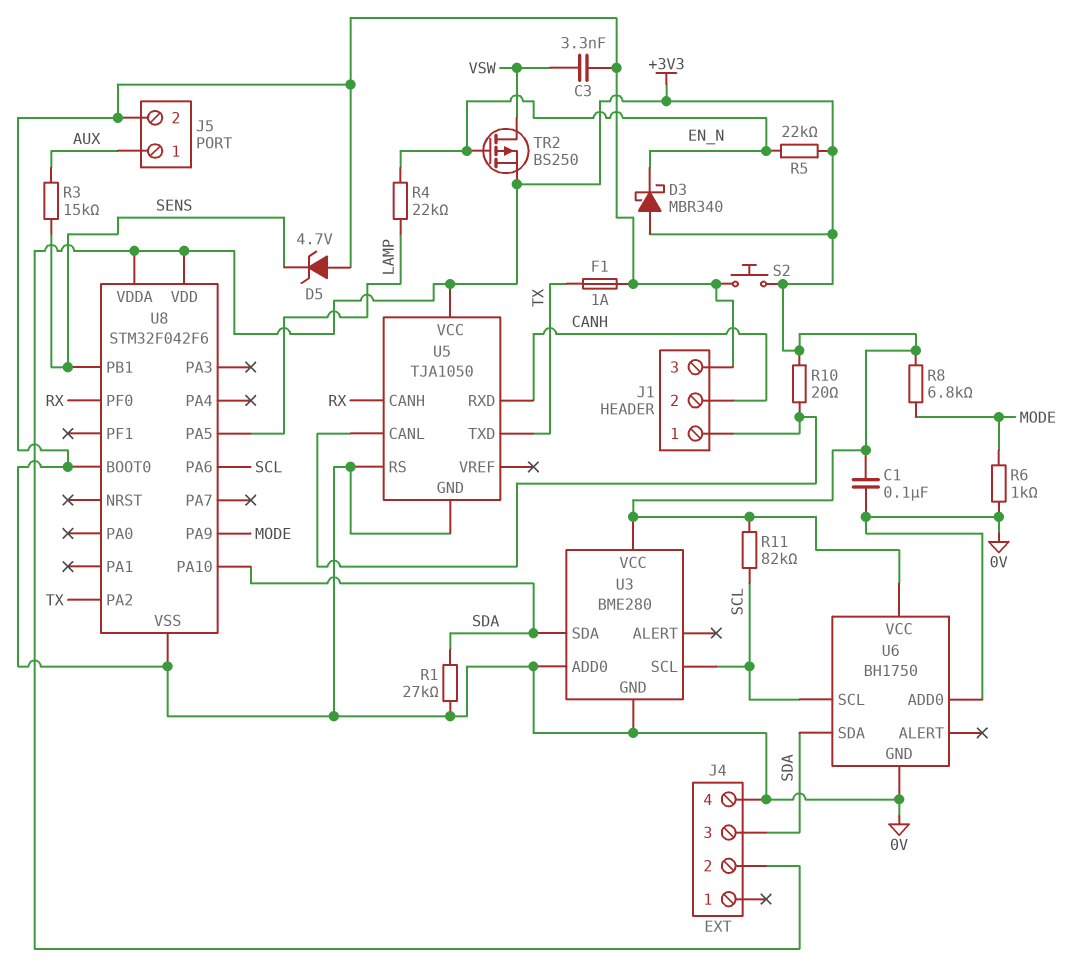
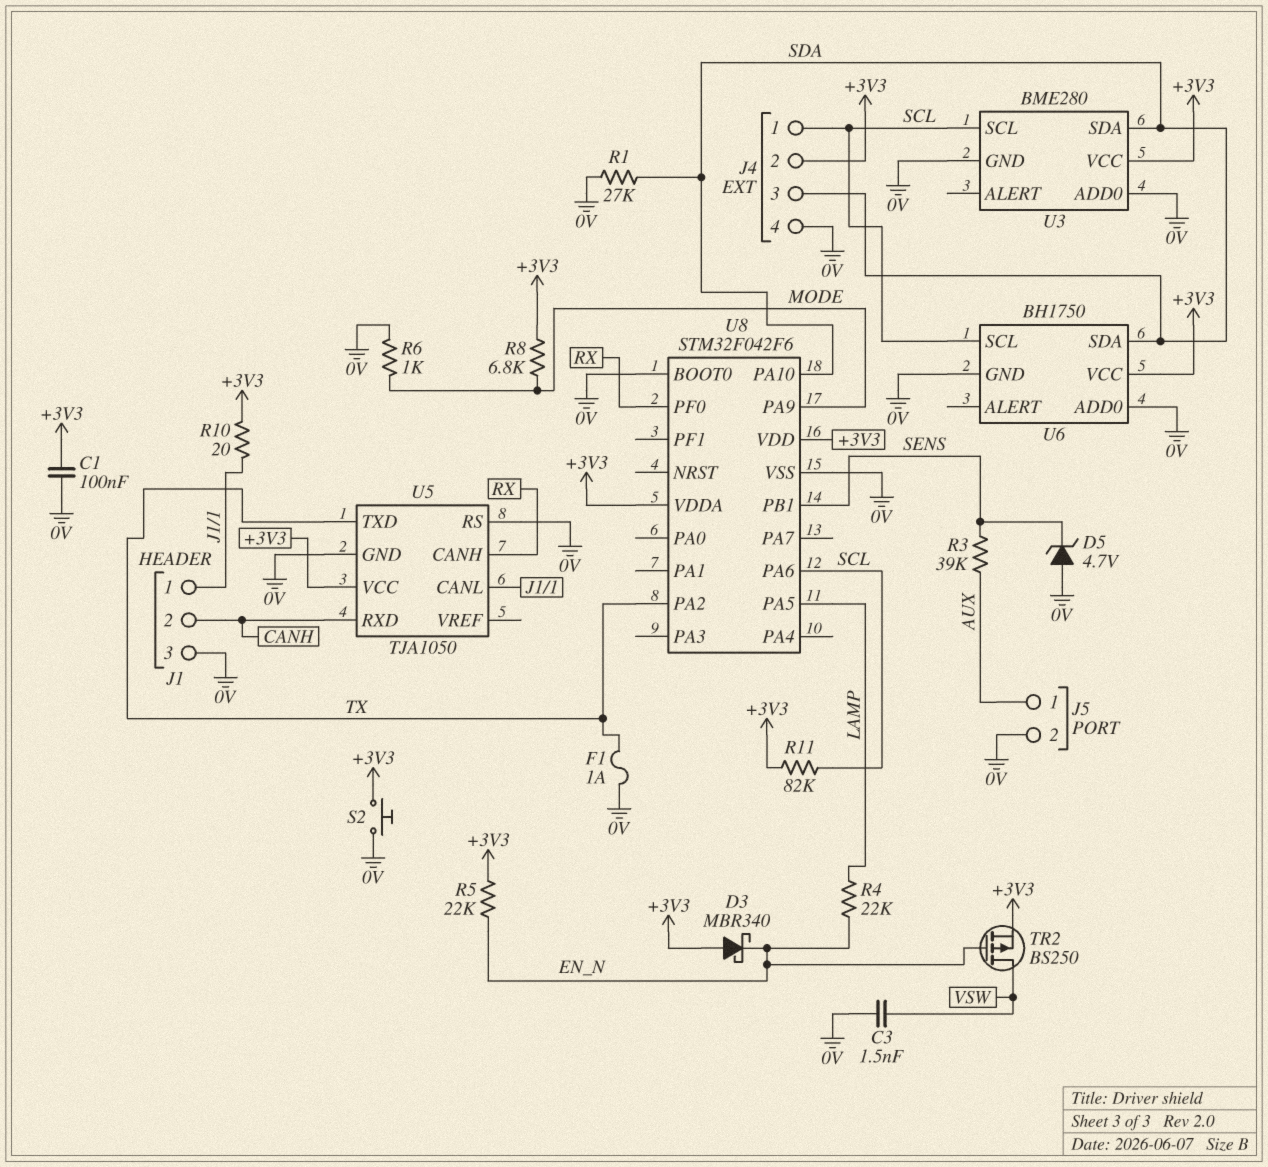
C3: 3.3nF (0V, VSW) -> 1.5nF (0V, VSW)
J4 pin 1: none -> SCL
R3: 15k (AUX, SENS) -> 39k (AUX, SENS)

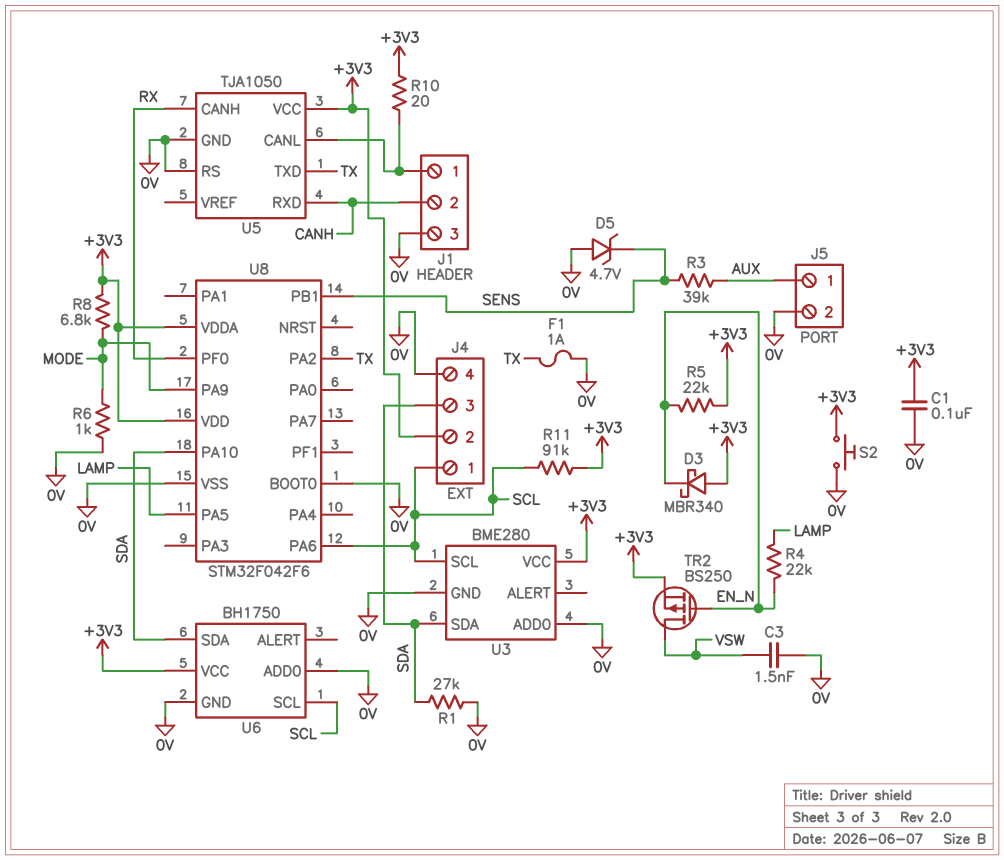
R11: 82k (+3V3, SCL) -> 91k (+3V3, SCL)

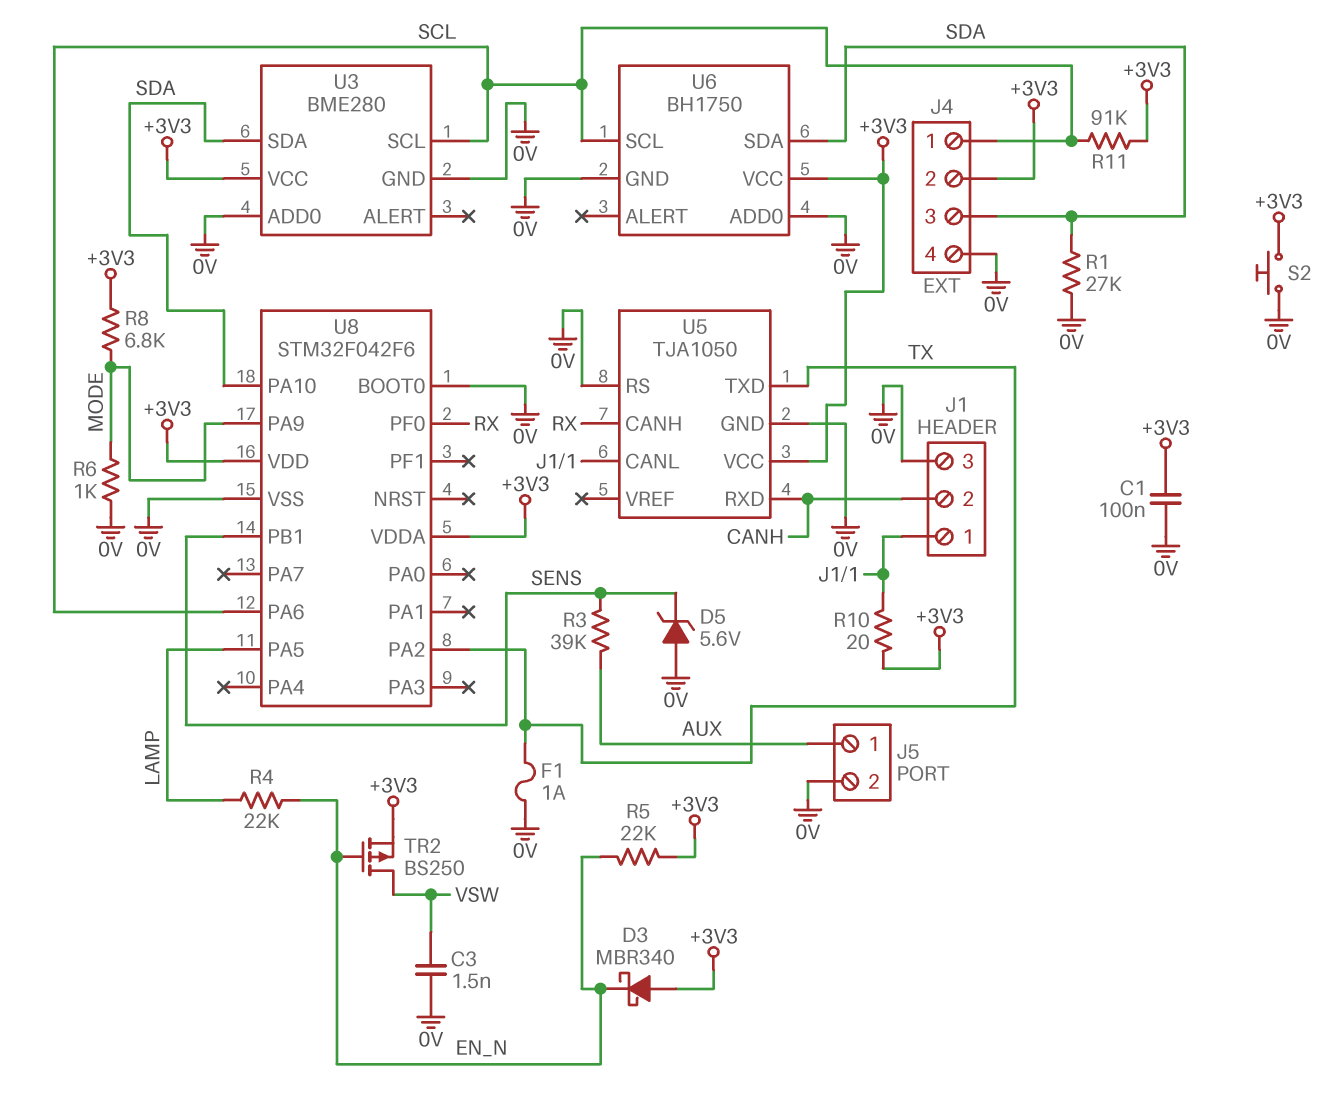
D5: zener 4.7V (A 0V, K SENS) -> zener 5.6V (A 0V, K SENS)

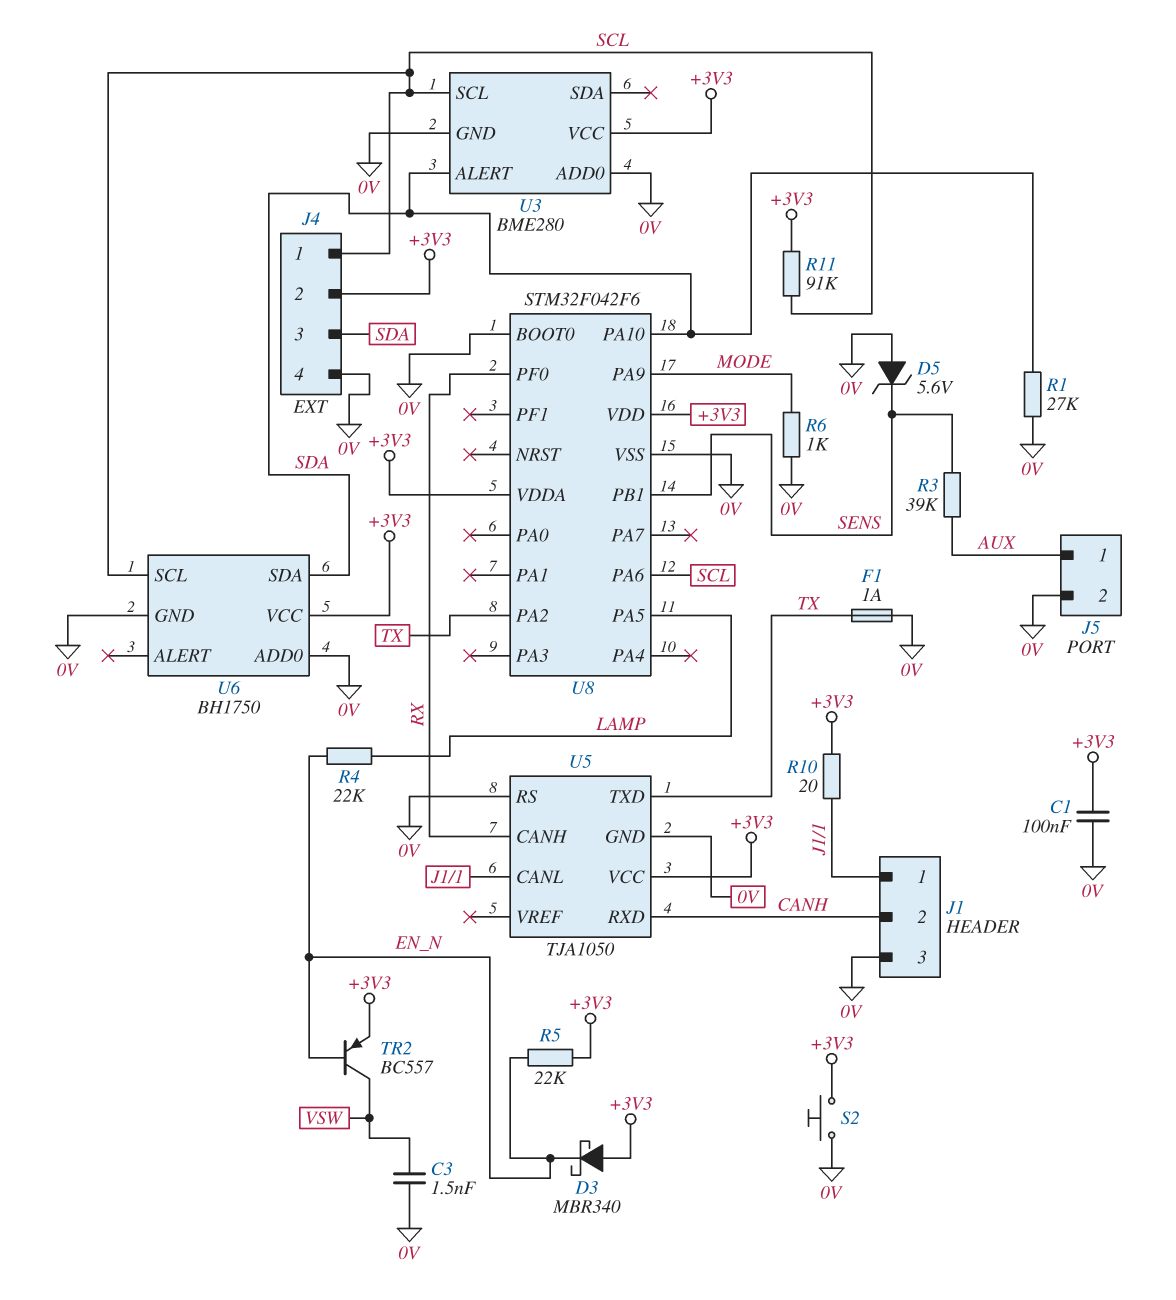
R8: 6.8k (+3V3, MODE) -> none
TR2: PMOS BS250 (G EN_N, D VSW, S +3V3) -> PNP BC557 (B EN_N, C VSW, E +3V3)
U3 pin ALERT: none -> SDA
U3 pin SDA: SDA -> none

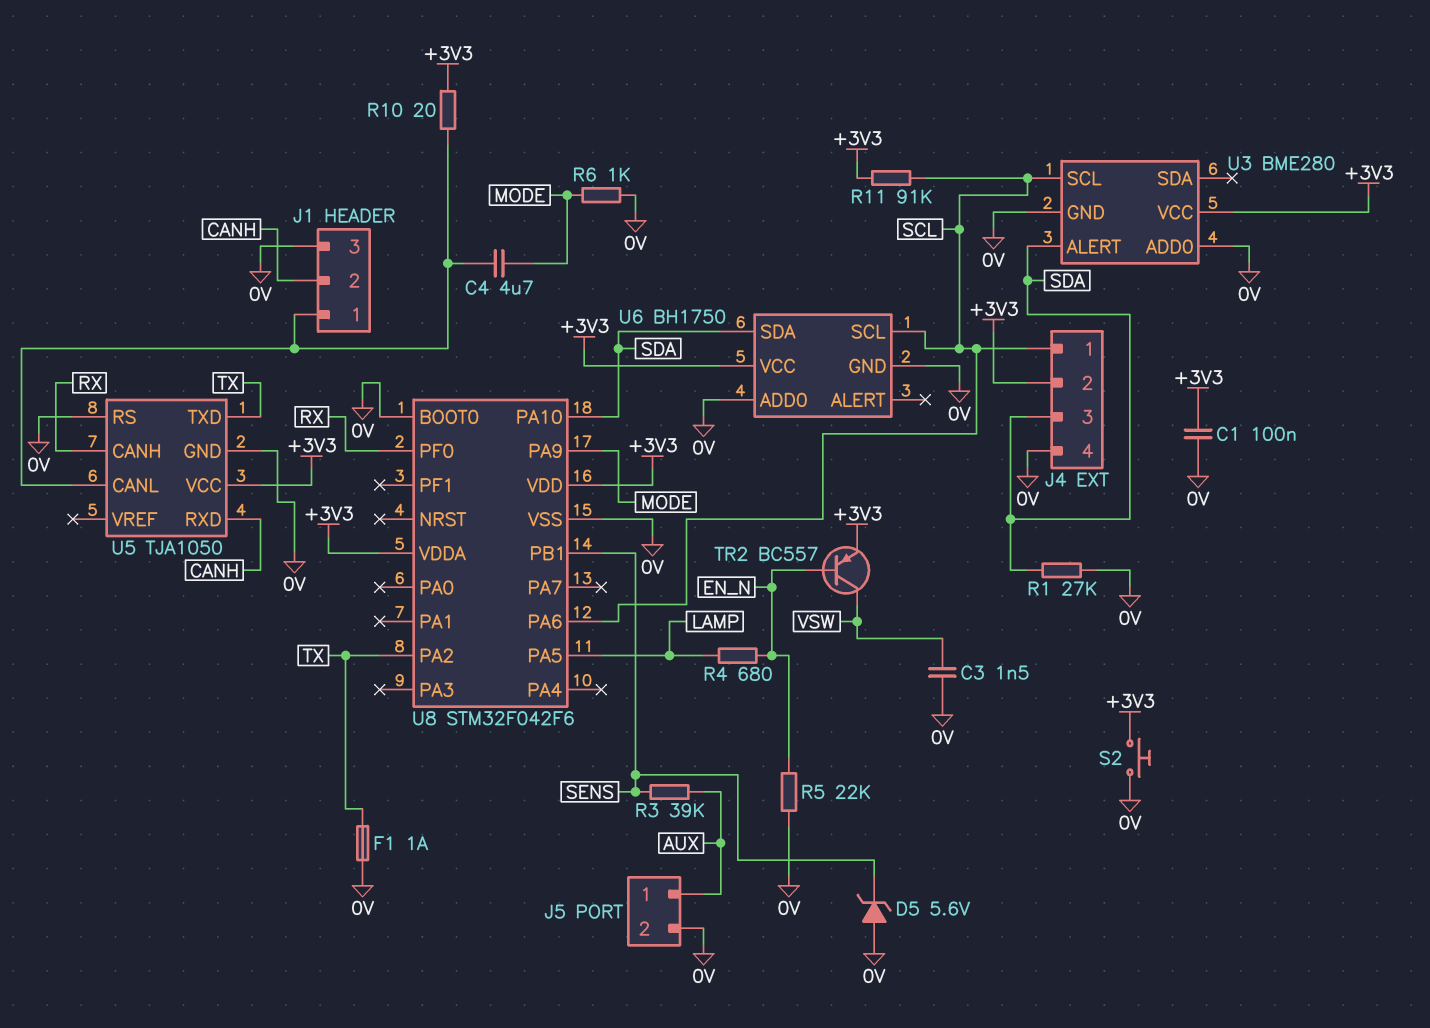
C4: none -> 4.7uF (J1/1, MODE)
D3: schottky MBR340 (A +3V3, K EN_N) -> none
R4: 22k (EN_N, LAMP) -> 680 (EN_N, LAMP)
R5: 22k (+3V3, EN_N) -> 22k (0V, EN_N)

